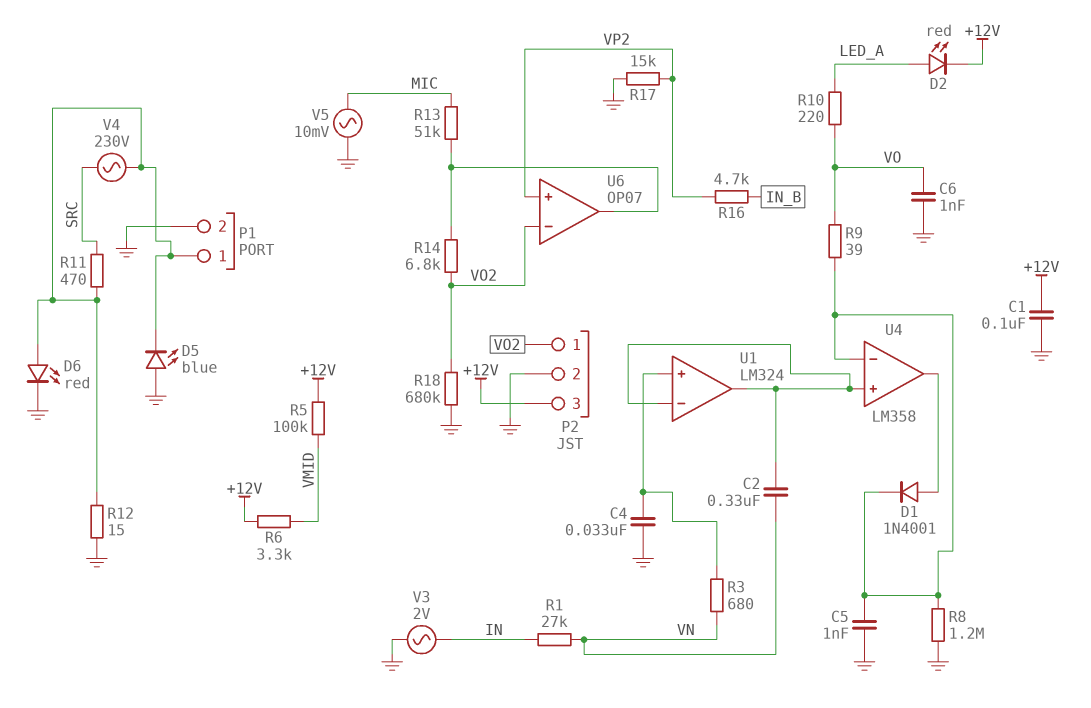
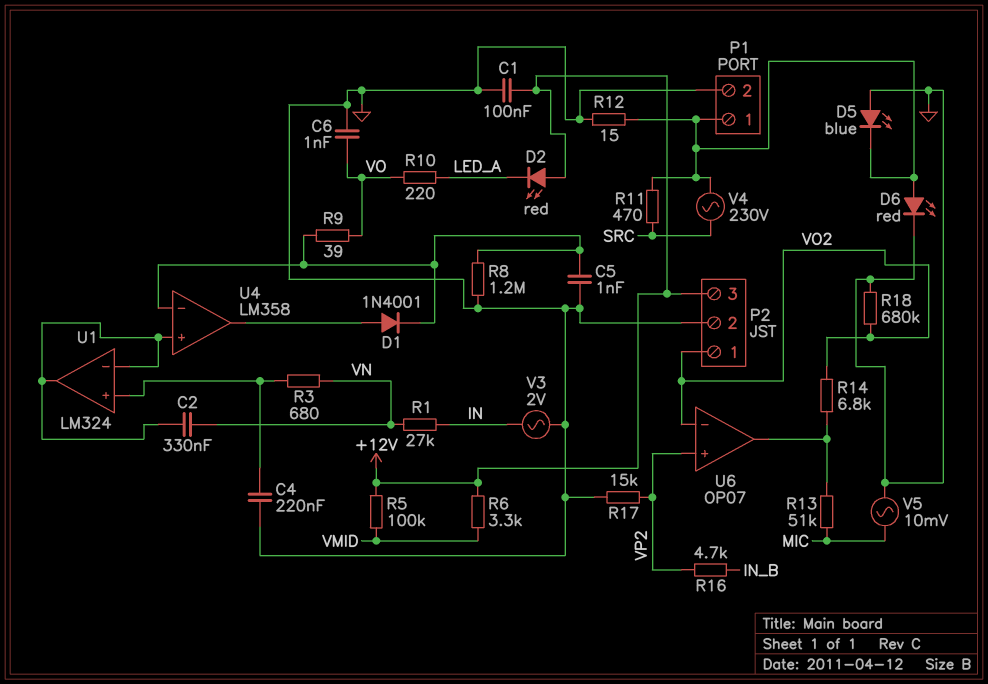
C4: 33nF (GND, U1/in+) -> 220nF (GND, U1/in+)
D2: LED red (A LED_A, K +12V) -> LED red (A +12V, K LED_A)

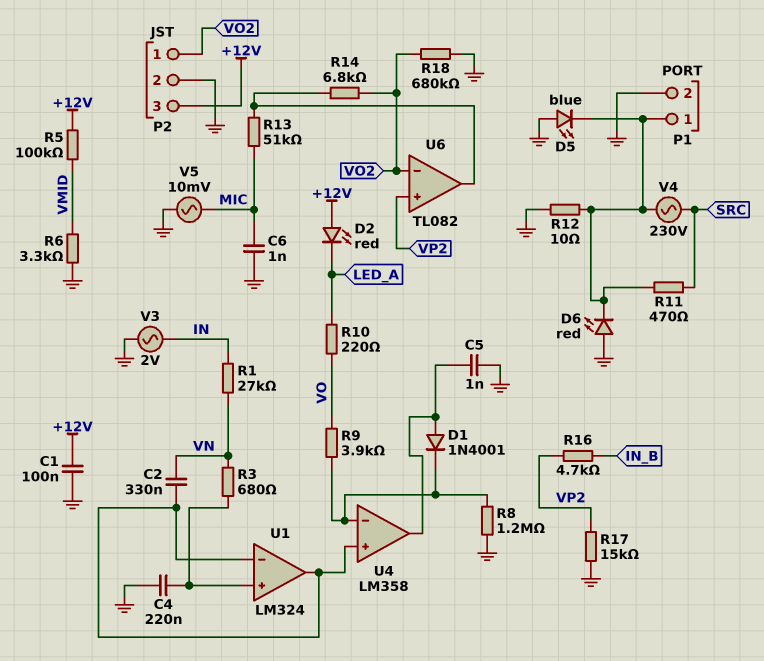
C5: 1nF (GND, U4/in-) -> 1nF (GND, U4/out)
C6: 1nF (GND, VO) -> 1nF (GND, MIC)
D6: LED red (A P1/1, K GND) -> LED red (A GND, K P1/1)
R6: 3.3k (+12V, VMID) -> 3.3k (GND, VMID)
R9: 39 (U4/in-, VO) -> 3.9k (U4/in-, VO)
R12: 15 (GND, P1/1) -> 10 (GND, P1/1)
U6: OP07 -> TL082

